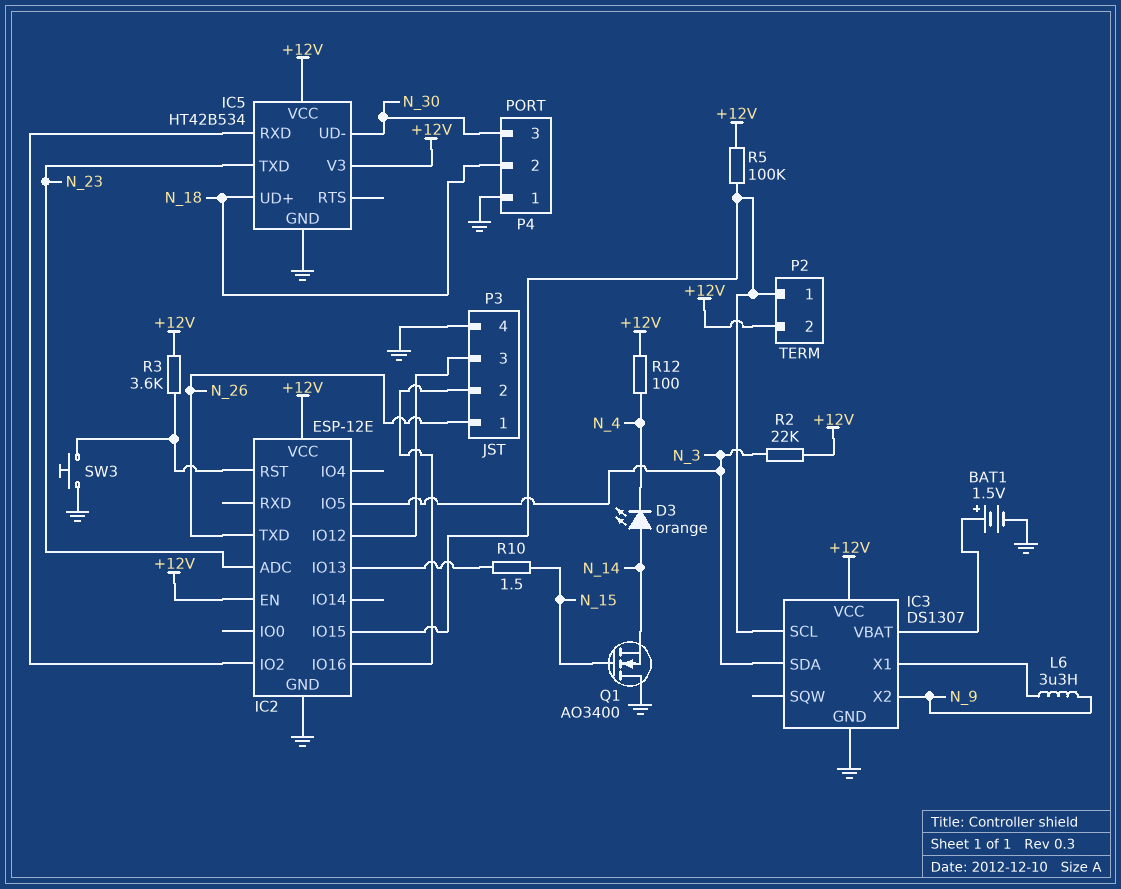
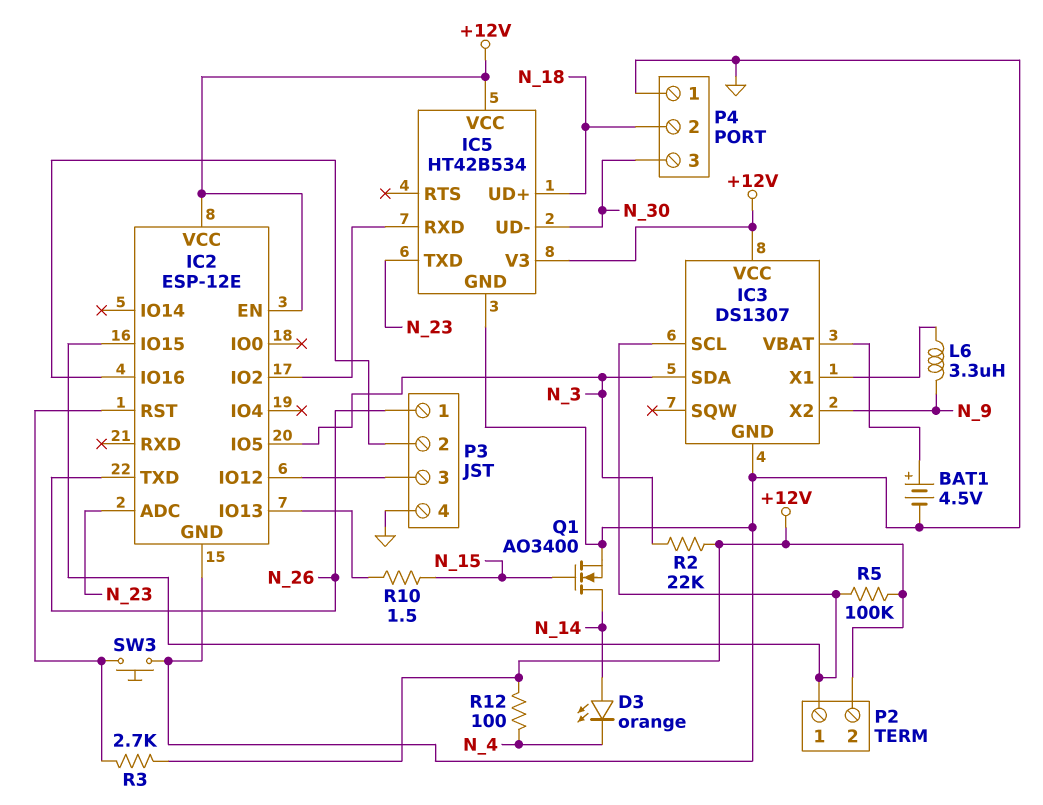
BAT1: 1.5V (plus IC3/VBAT, minus GND) -> 4.5V (plus IC3/VBAT, minus GND)
Q1: NMOS AO3400 (G N_15, D GND, S N_14) -> NMOS AO3400 (G N_15, D N_14, S GND)
R3: 3.6k (+12V, IC2/RST) -> 2.7k (+12V, IC2/RST)

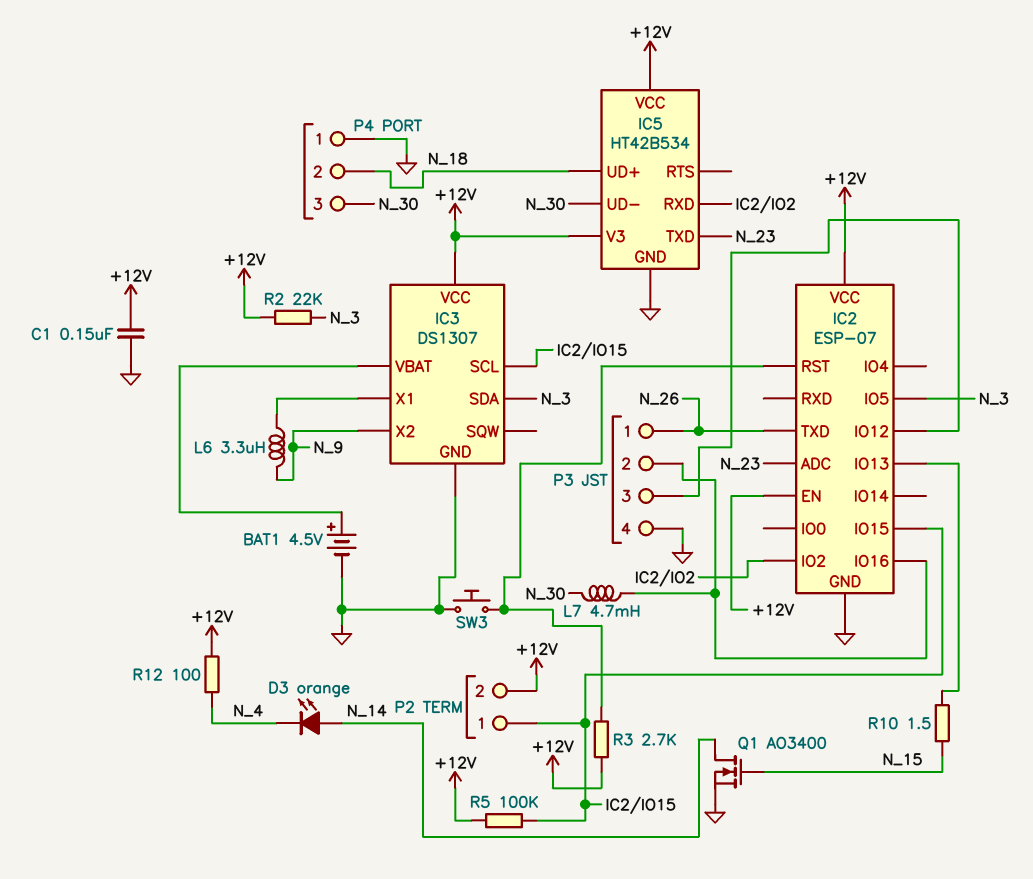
C1: none -> 150nF (+12V, GND)
IC2: ESP-12E -> ESP-07
L7: none -> 4.7mH (IC2/IO16, N_30)

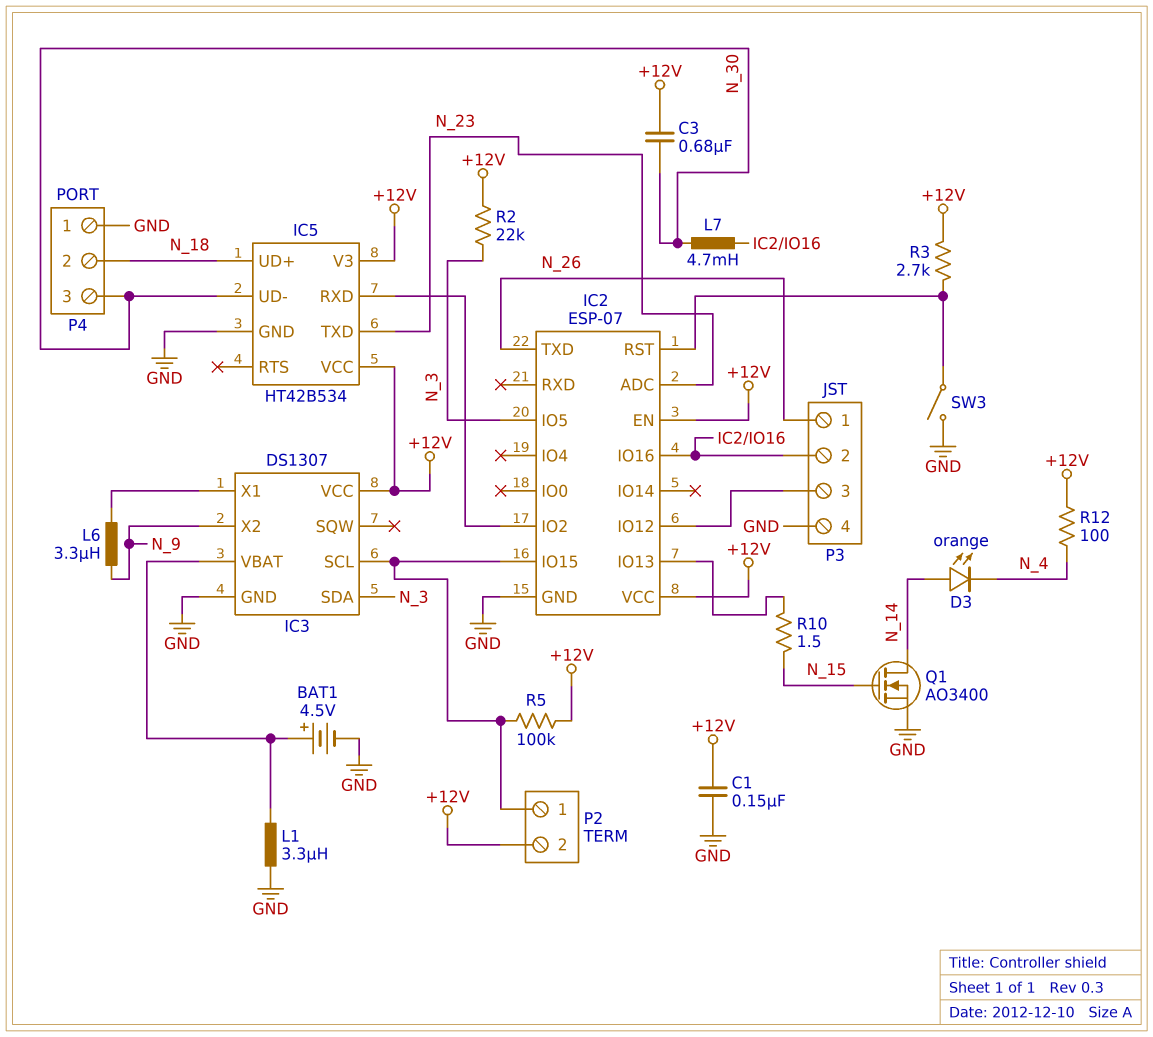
C3: none -> 680nF (+12V, N_30)
L1: none -> 3.3uH (GND, IC3/VBAT)
SW3: button (GND, IC2/RST) -> switch (GND, IC2/RST)

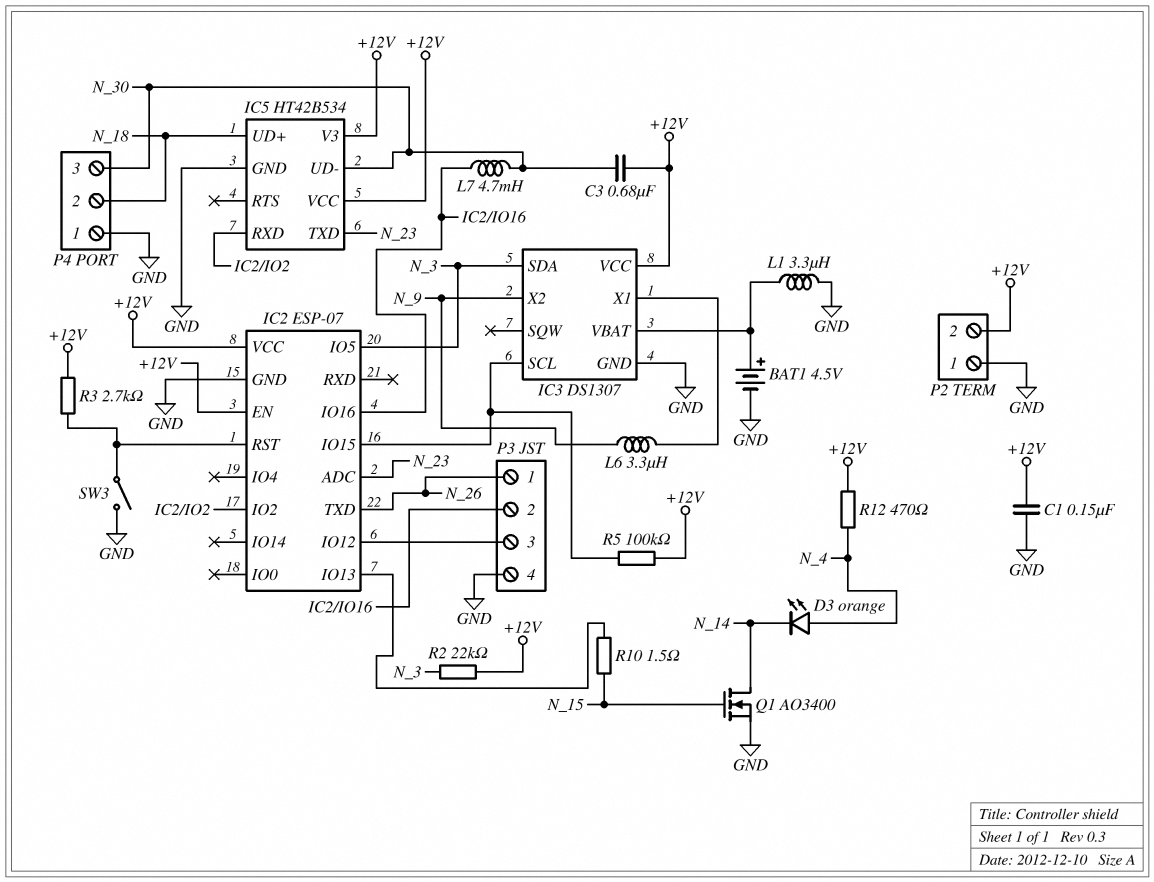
D3: LED orange (A N_14, K N_4) -> LED orange (A N_4, K N_14)
P2 pin 1: IC2/IO15 -> GND
R12: 100 (+12V, N_4) -> 470 (+12V, N_4)

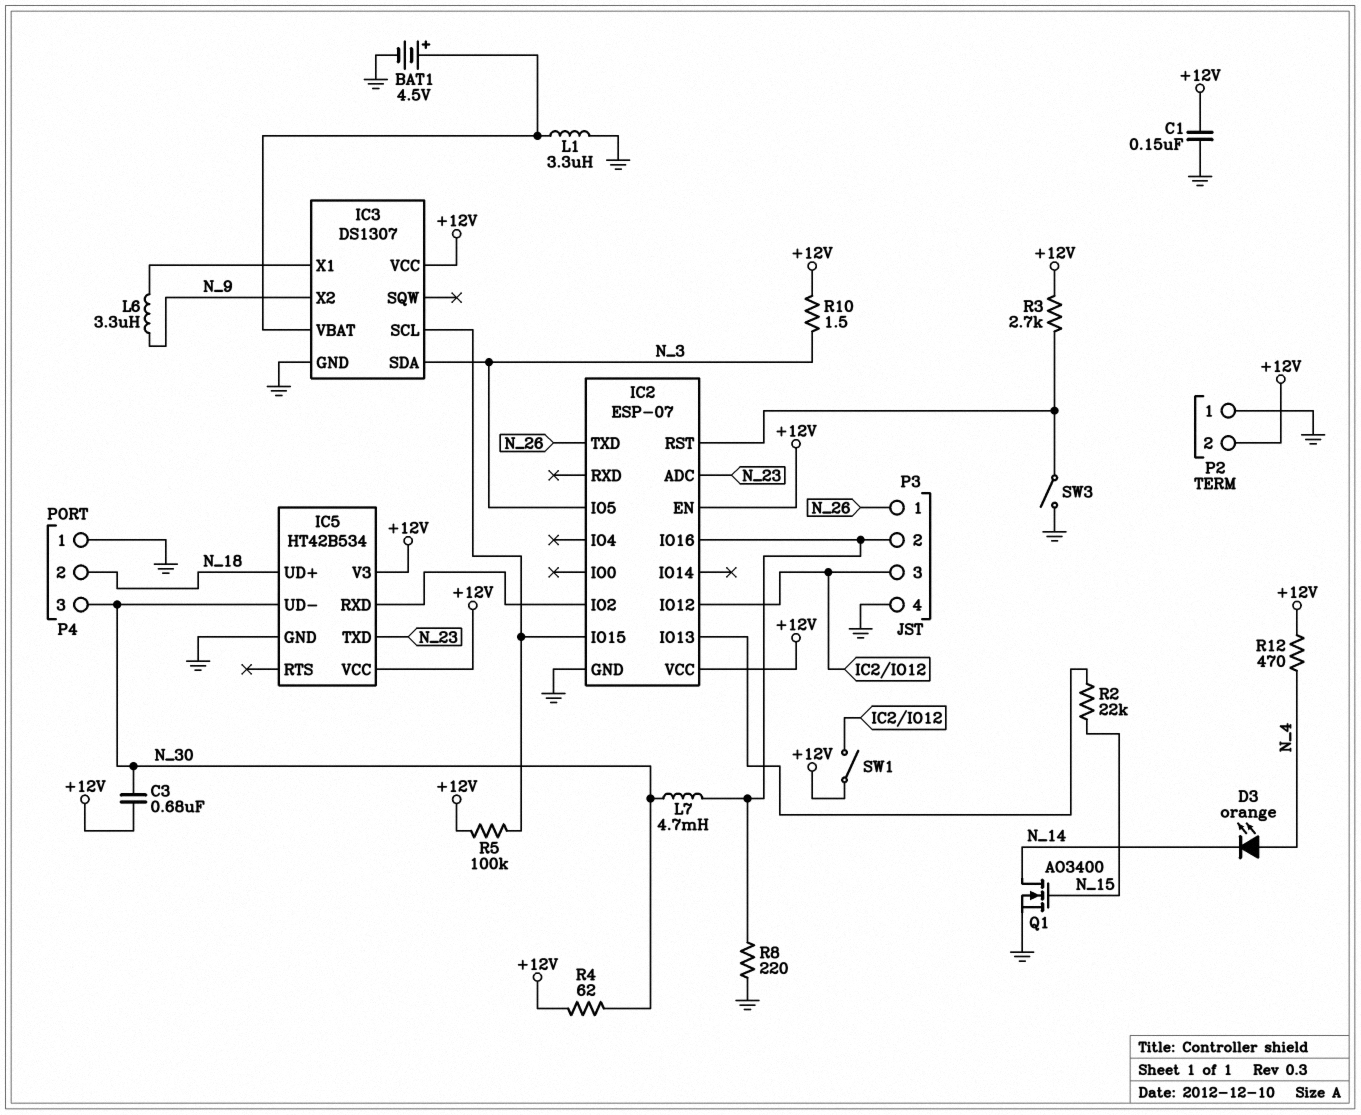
R2: 22k (+12V, N_3) -> 22k (IC2/IO13, N_15)
R4: none -> 62 (+12V, N_30)
R8: none -> 220 (GND, IC2/IO16)
R10: 1.5 (IC2/IO13, N_15) -> 1.5 (+12V, N_3)
SW1: none -> switch (+12V, IC2/IO12)

